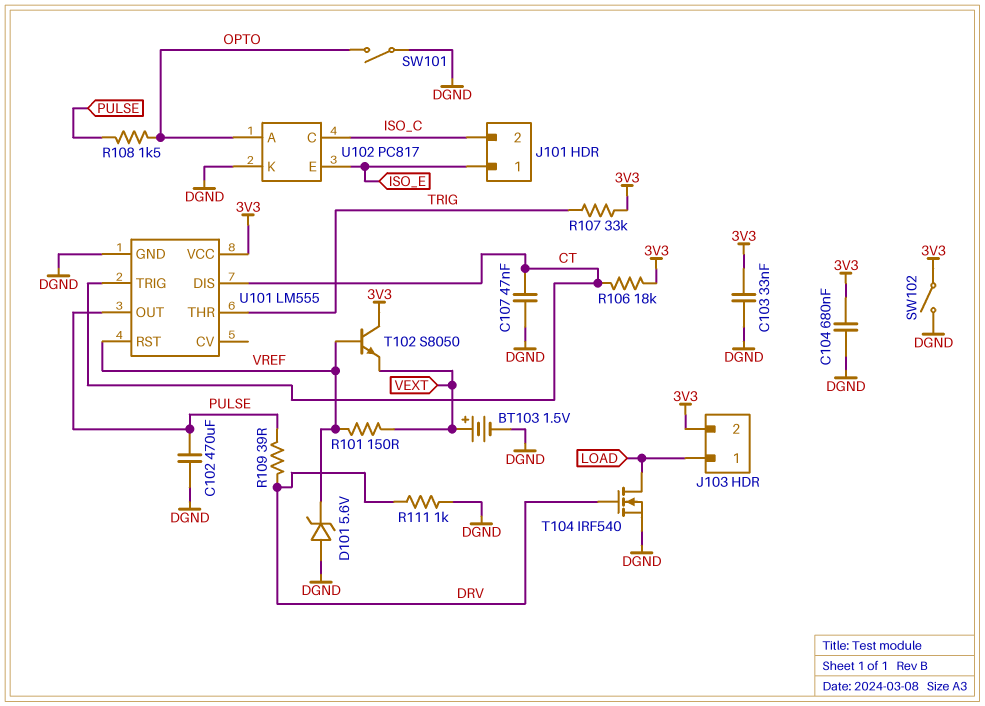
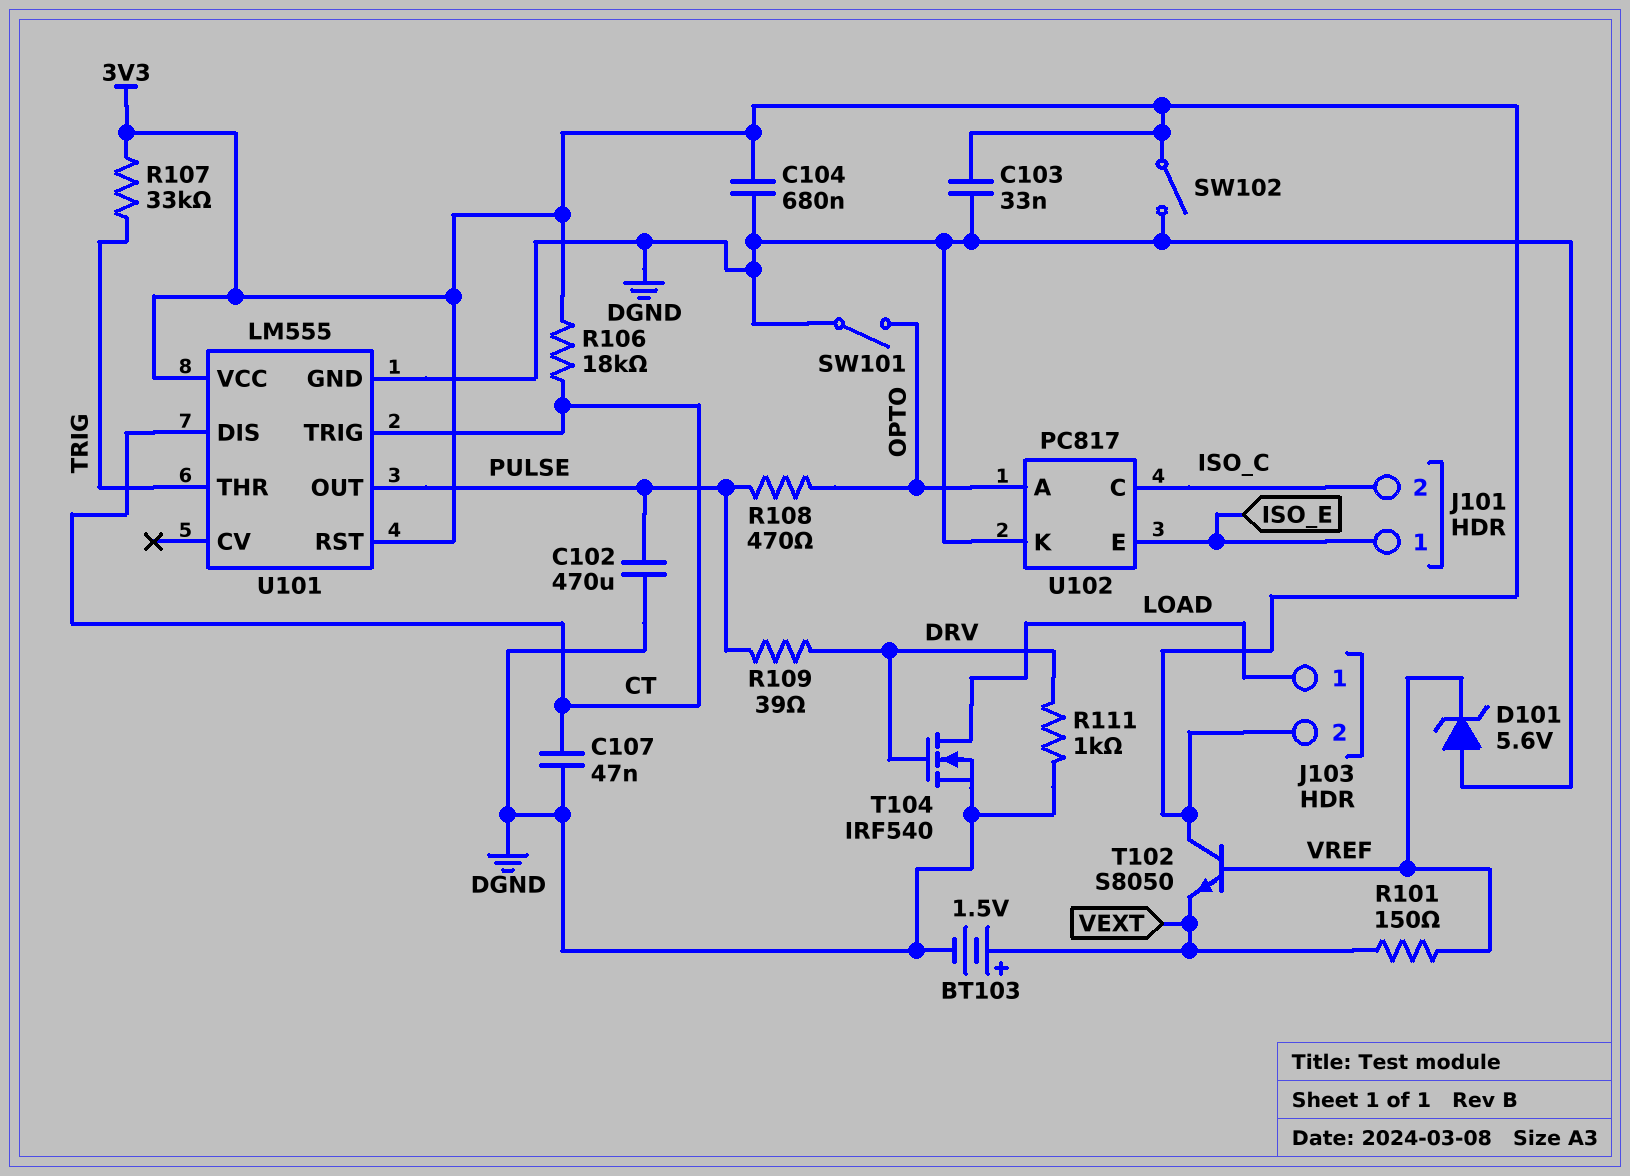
R108: 1.5k (OPTO, PULSE) -> 470 (OPTO, PULSE)
U101 pin RST: VREF -> 3V3

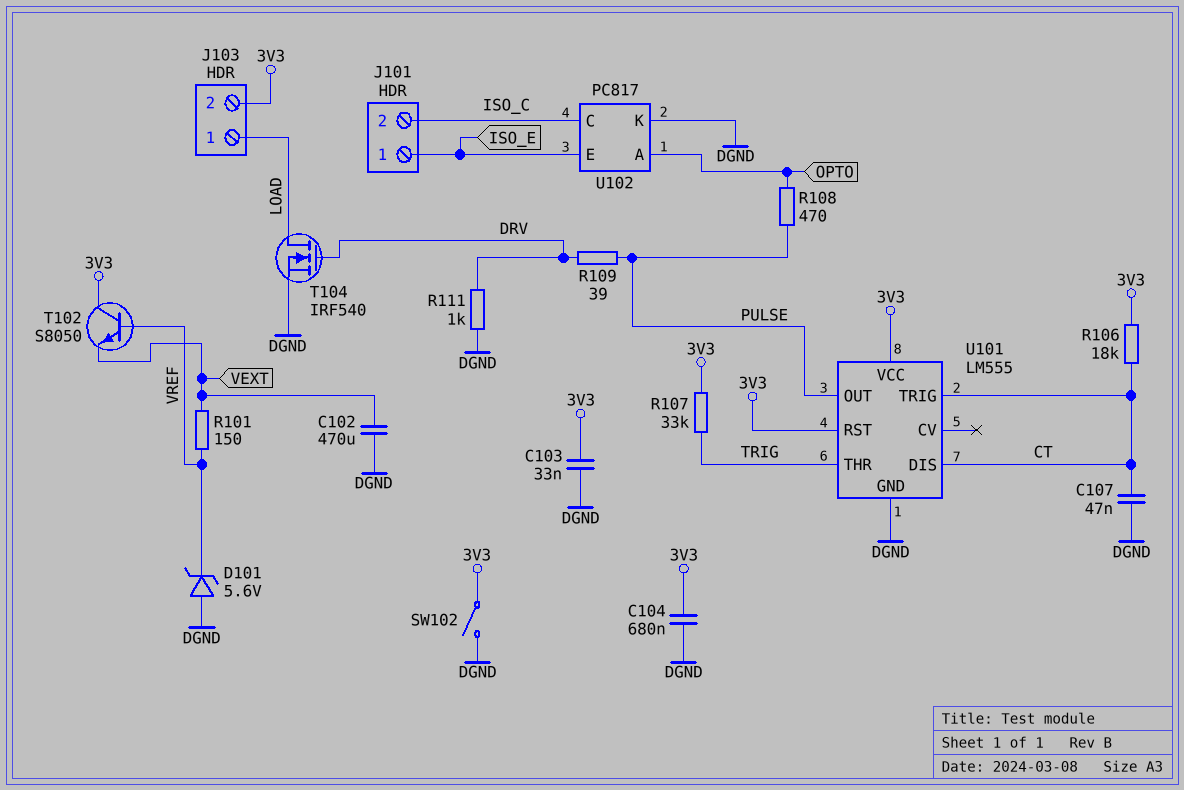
BT103: 1.5V (plus VEXT, minus DGND) -> none
C102: 470uF (DGND, PULSE) -> 470uF (DGND, VEXT)
SW101: switch (DGND, OPTO) -> none

